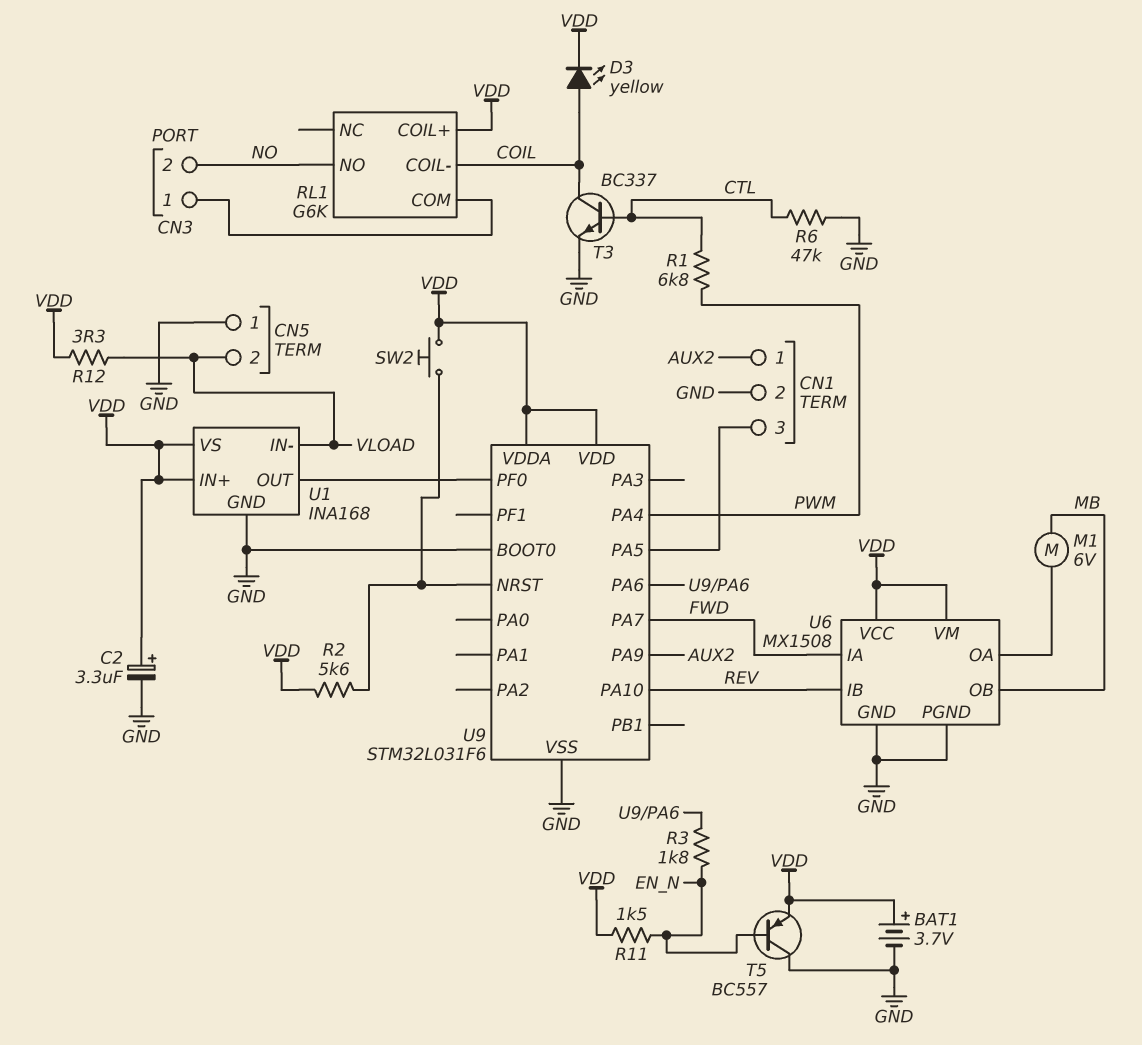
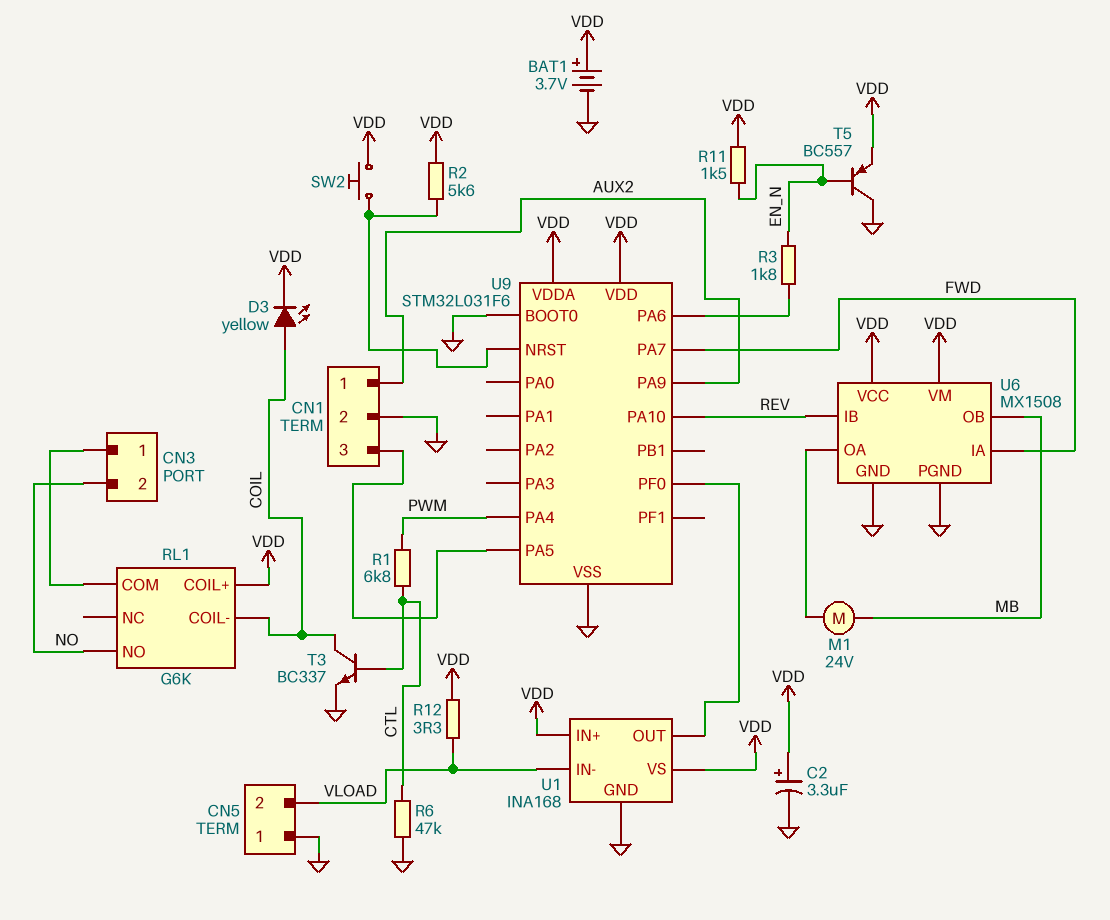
M1: motor 6V (MB, U6/OA) -> motor 24V (MB, U6/OA)

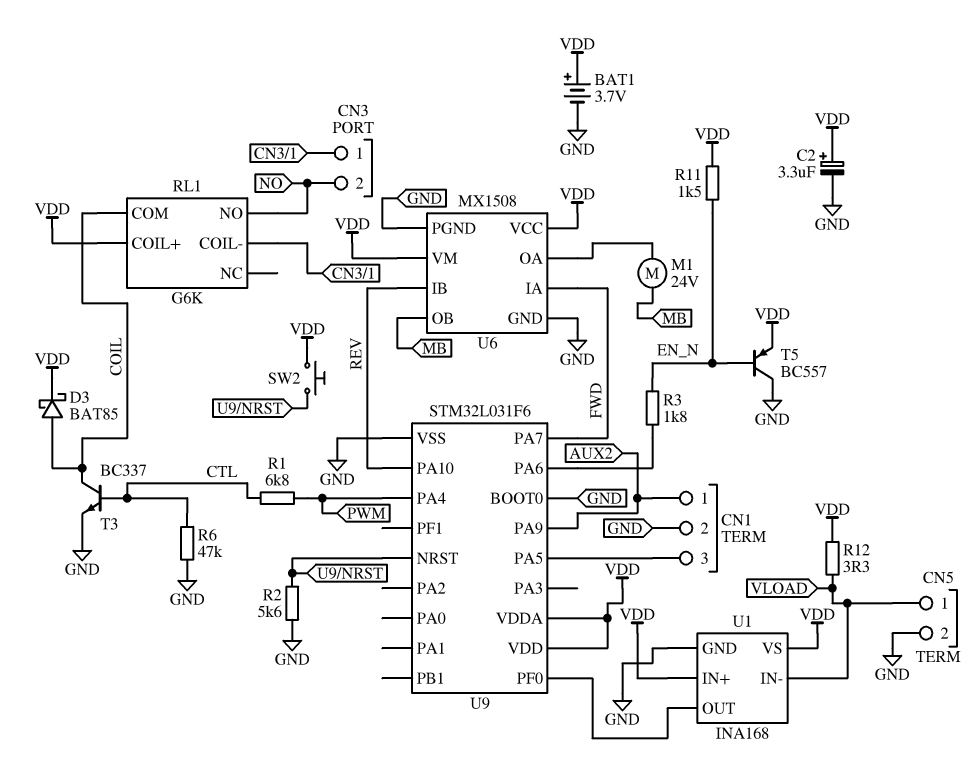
CN5 pin 1: GND -> VLOAD
CN5 pin 2: VLOAD -> GND
D3: LED yellow (A COIL, K VDD) -> schottky BAT85 (A COIL, K VDD)
R2: 5.6k (U9/NRST, VDD) -> 5.6k (GND, U9/NRST)
RL1 pin COIL-: COIL -> CN3/1
RL1 pin COM: CN3/1 -> COIL

